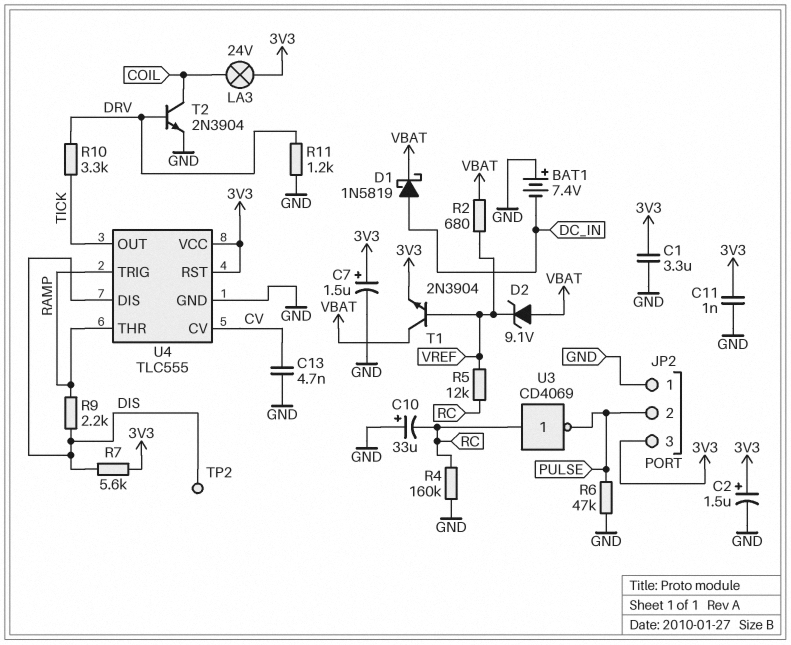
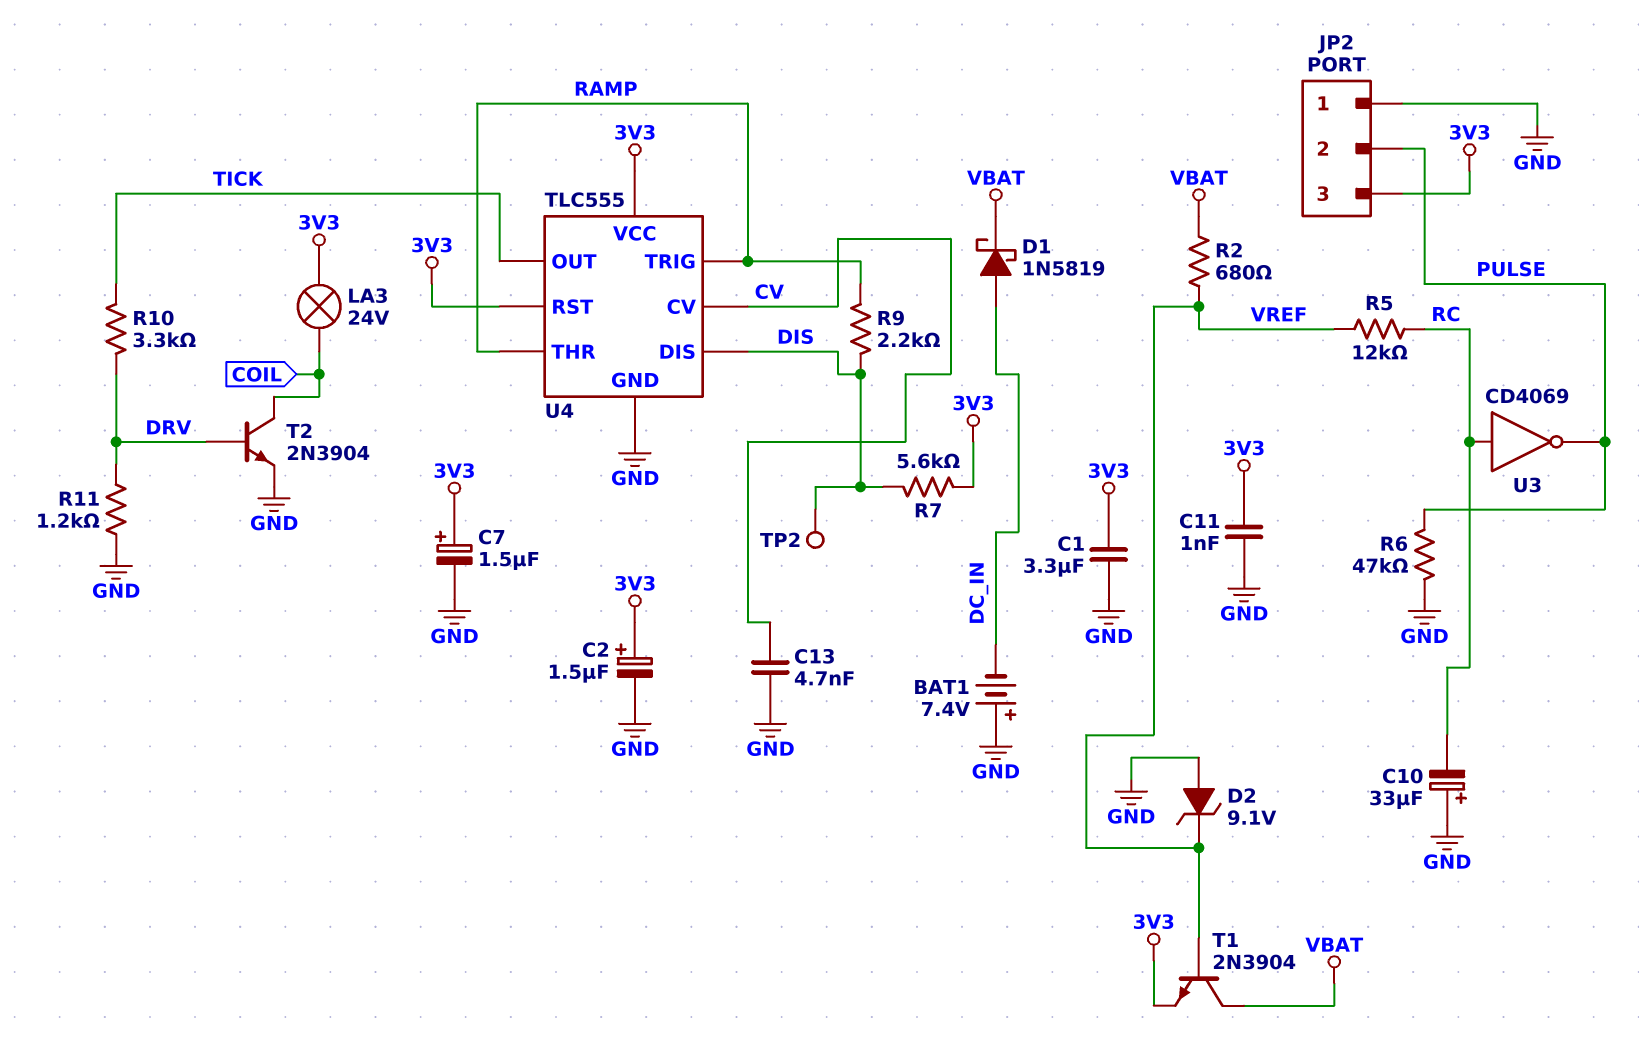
D2: zener 9.1V (A VBAT, K VREF) -> zener 9.1V (A GND, K VREF)
R4: 160k (GND, RC) -> none

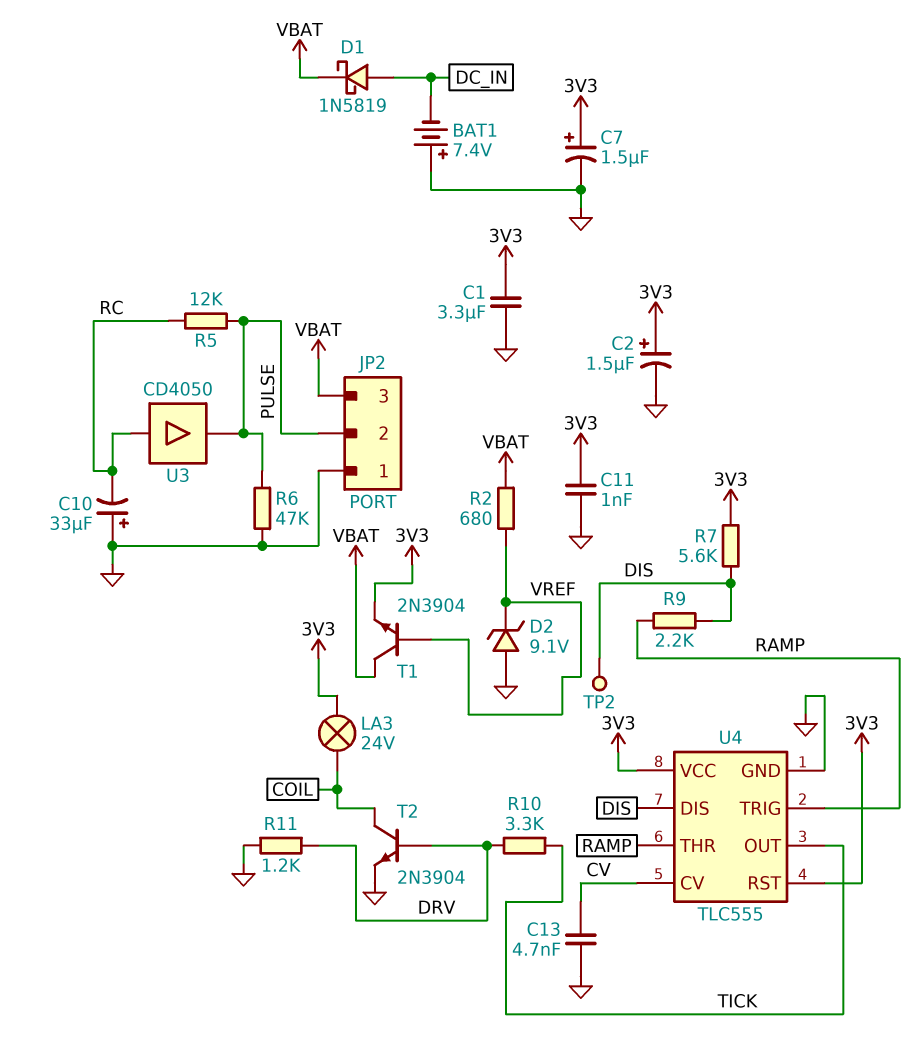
JP2 pin 3: 3V3 -> VBAT
R5: 12k (RC, VREF) -> 12k (PULSE, RC)
U3: NOT CD4069 (in RC, out PULSE) -> buffer CD4050 (in RC, out PULSE)

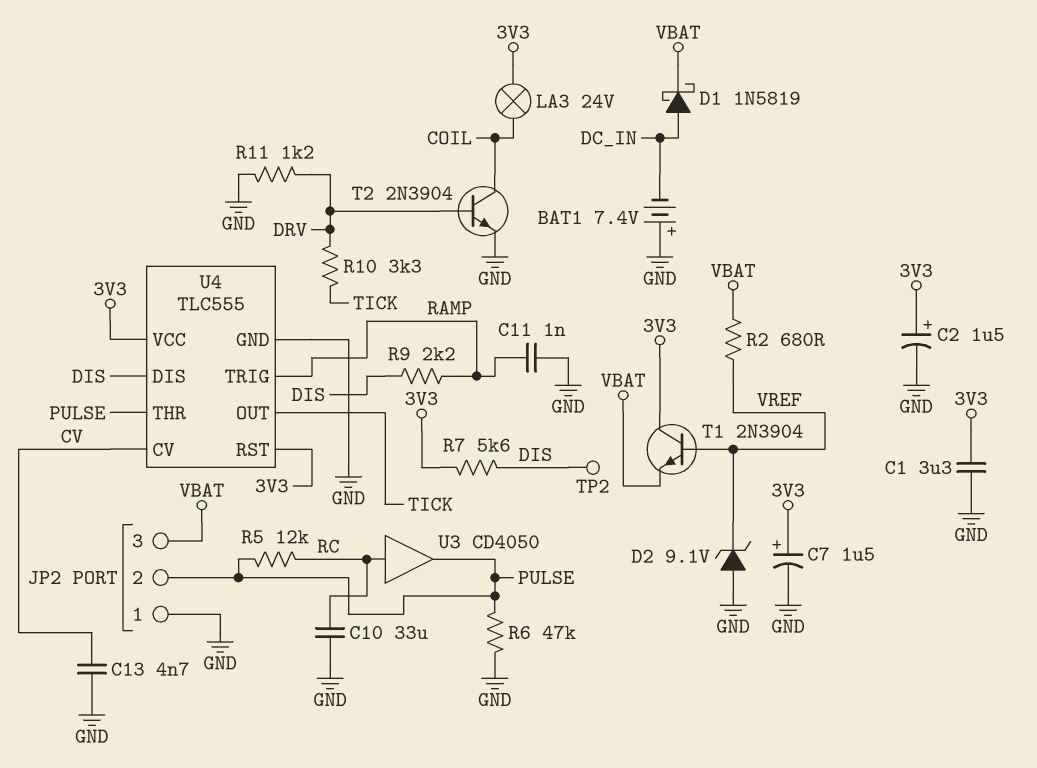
C10: 33uF (plus GND, minus RC) -> 33uF (GND, RC)
C11: 1nF (3V3, GND) -> 1nF (GND, RAMP)
T1: NPN 2N3904 (B VREF, C VBAT, E 3V3) -> NPN 2N3904 (B VREF, C 3V3, E VBAT)
U4 pin THR: RAMP -> PULSE

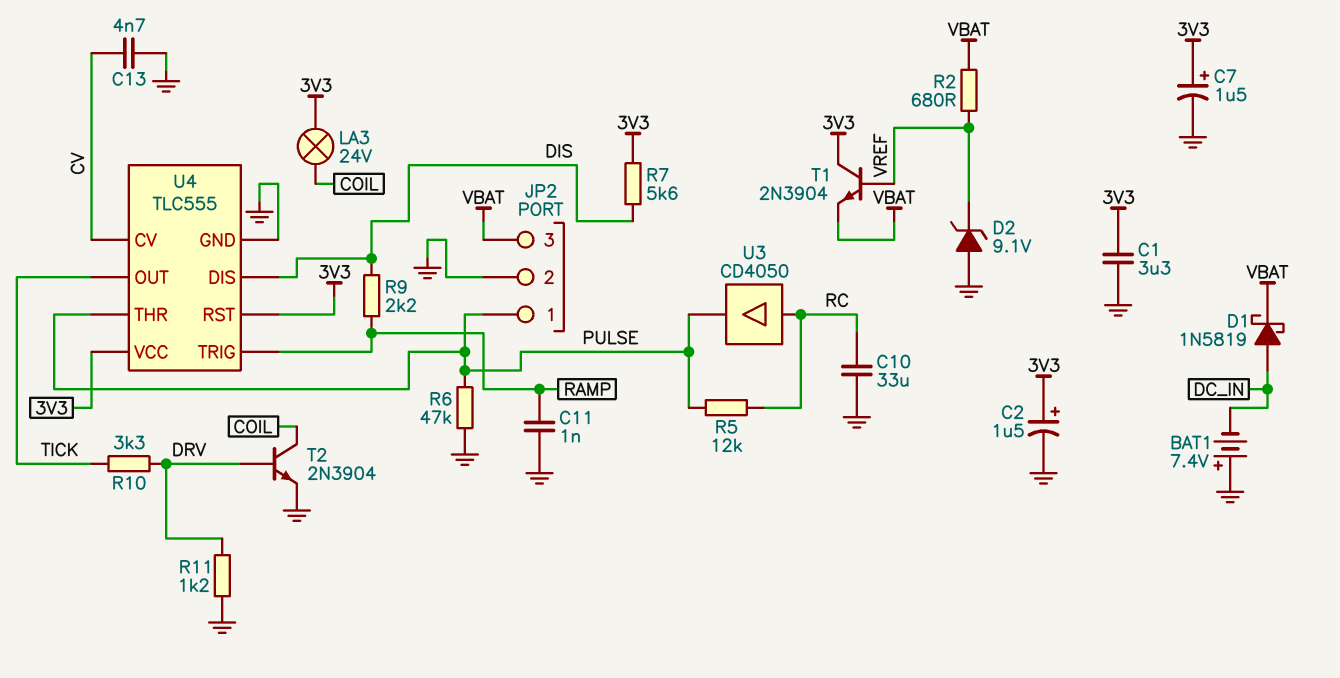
JP2 pin 1: GND -> PULSE
JP2 pin 2: PULSE -> GND
TP2: test point (DIS) -> none

